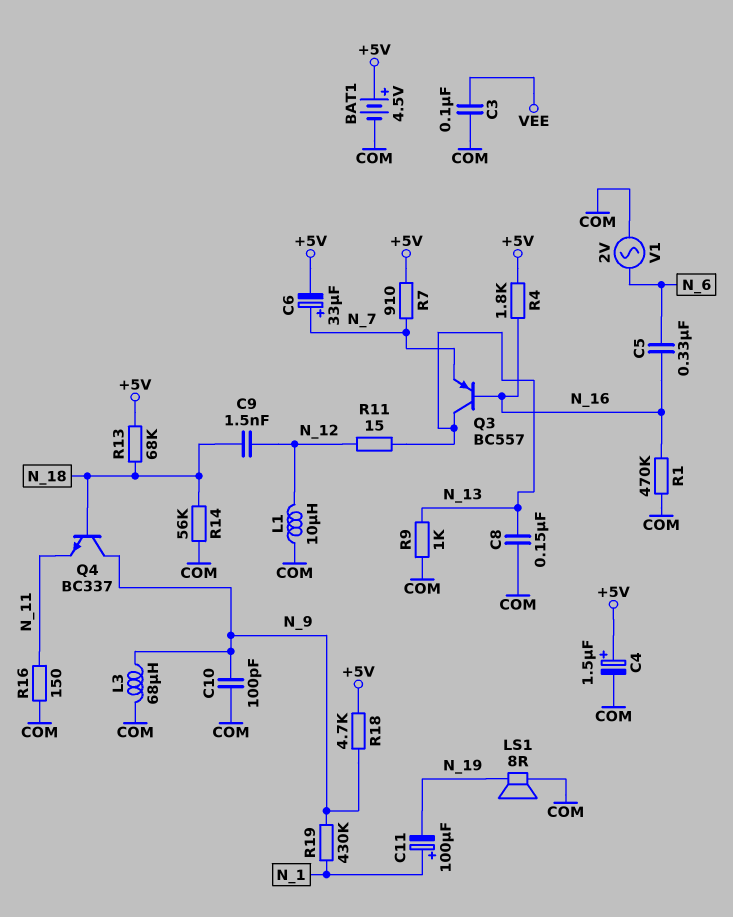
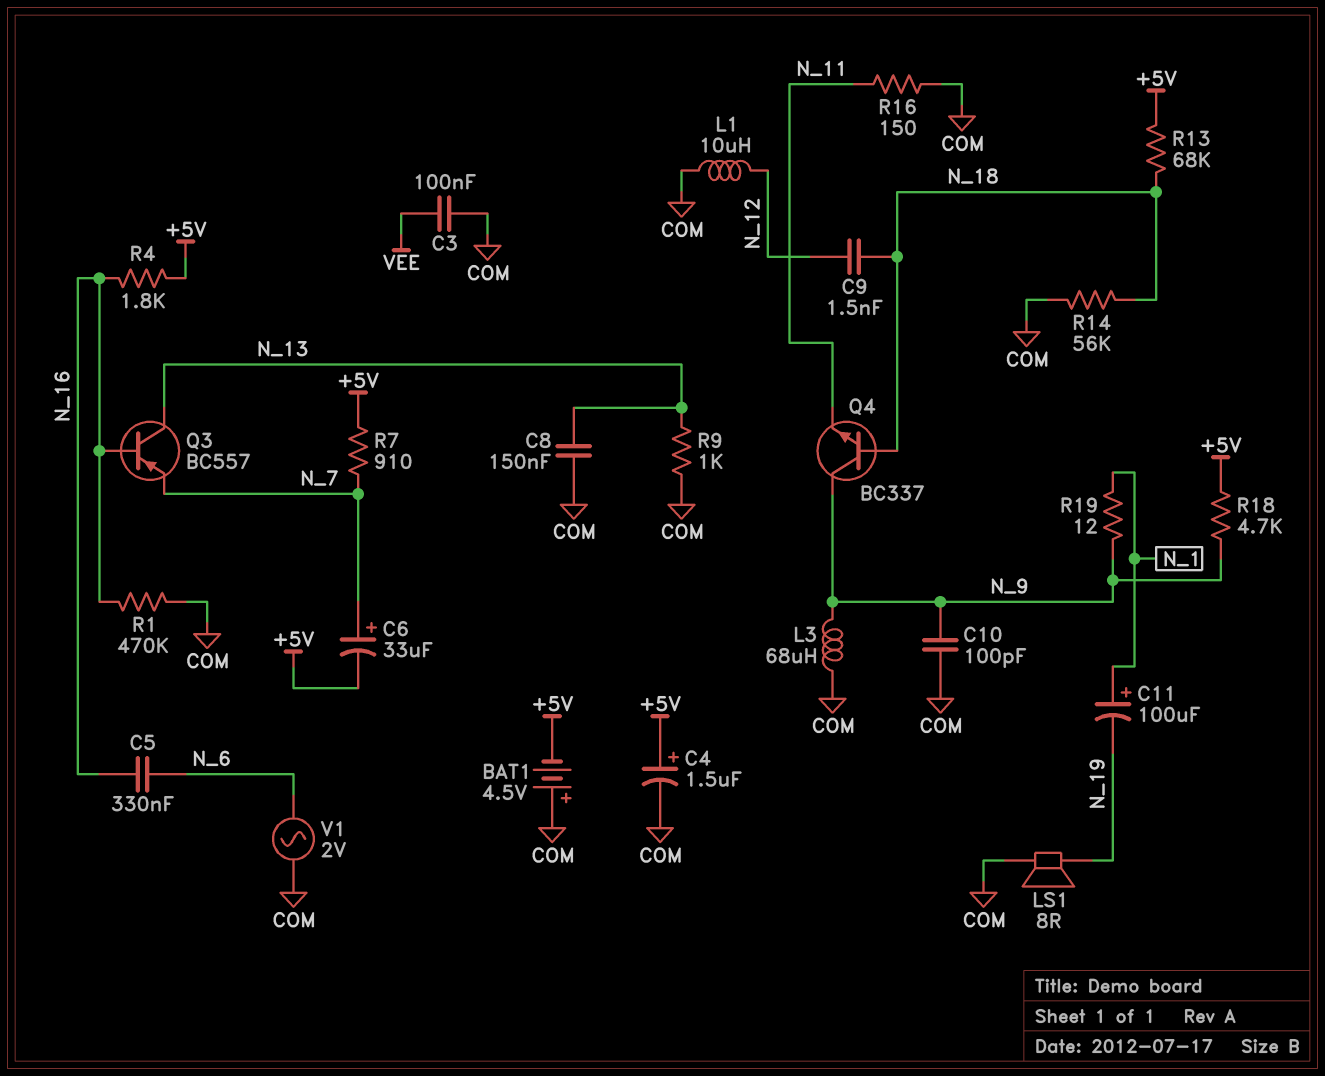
BAT1: 4.5V (plus +5V, minus COM) -> 4.5V (plus COM, minus +5V)
R11: 15 (N_12, N_13) -> none
R19: 430k (N_1, N_9) -> 12 (N_1, N_9)

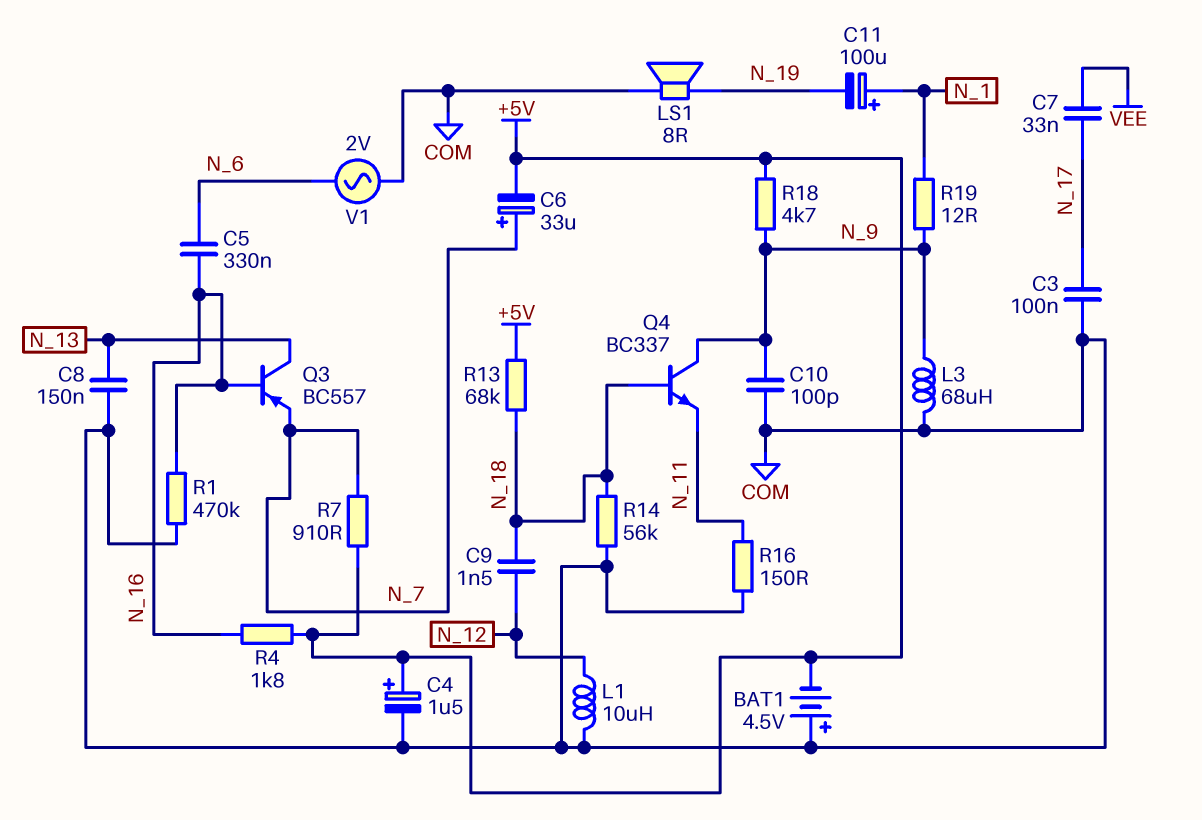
C3: 100nF (COM, VEE) -> 100nF (COM, N_17)
C7: none -> 33nF (N_17, VEE)
R9: 1k (COM, N_13) -> none

